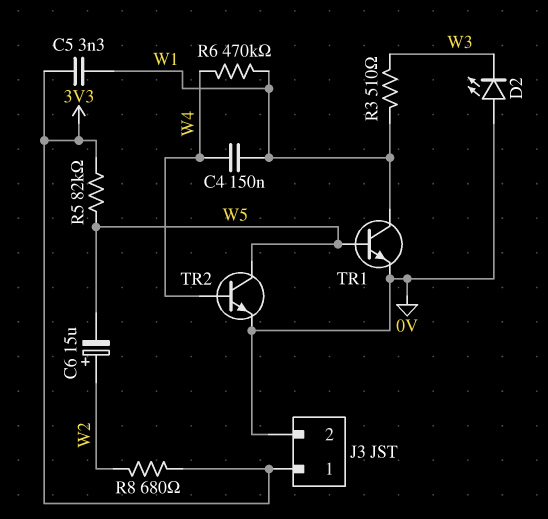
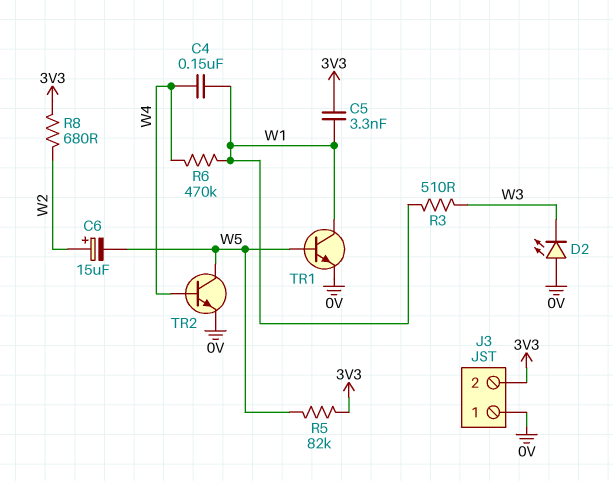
J3 pin 1: 3V3 -> 0V
J3 pin 2: 0V -> 3V3

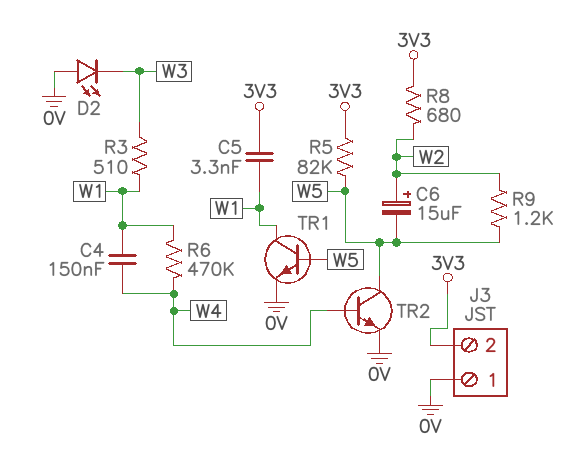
R9: none -> 1.2k (W2, W5)

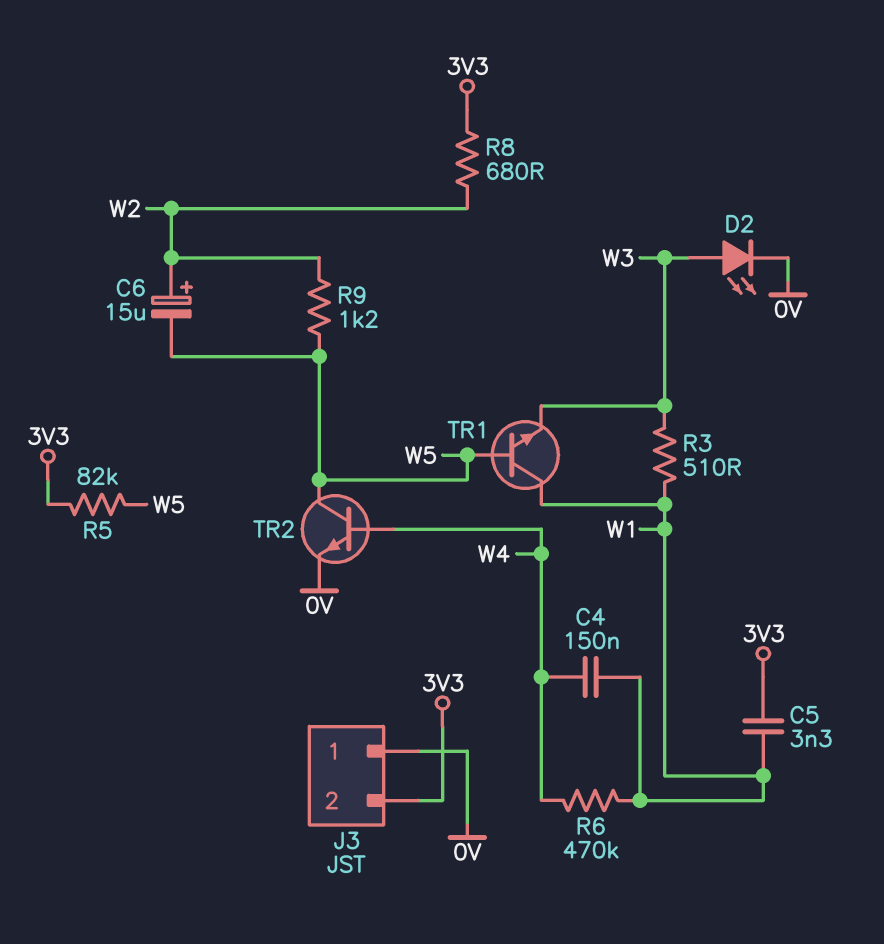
D2: LED (A 0V, K W3) -> LED (A W3, K 0V)
TR1: NPN (B W5, C W1, E 0V) -> NPN (B W5, C W1, E W3)

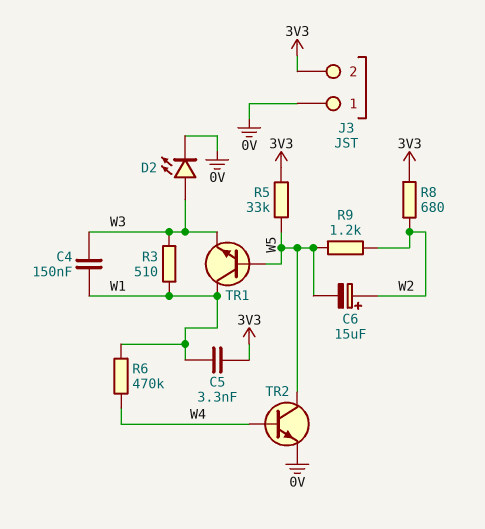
C4: 150nF (W1, W4) -> 150nF (W1, W3)
R5: 82k (3V3, W5) -> 33k (3V3, W5)

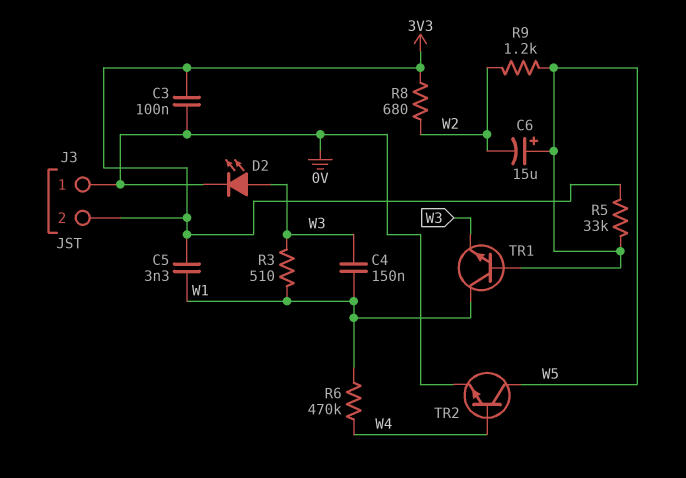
C3: none -> 100nF (0V, 3V3)
C6: 15uF (plus W2, minus W5) -> 15uF (plus W5, minus W2)

